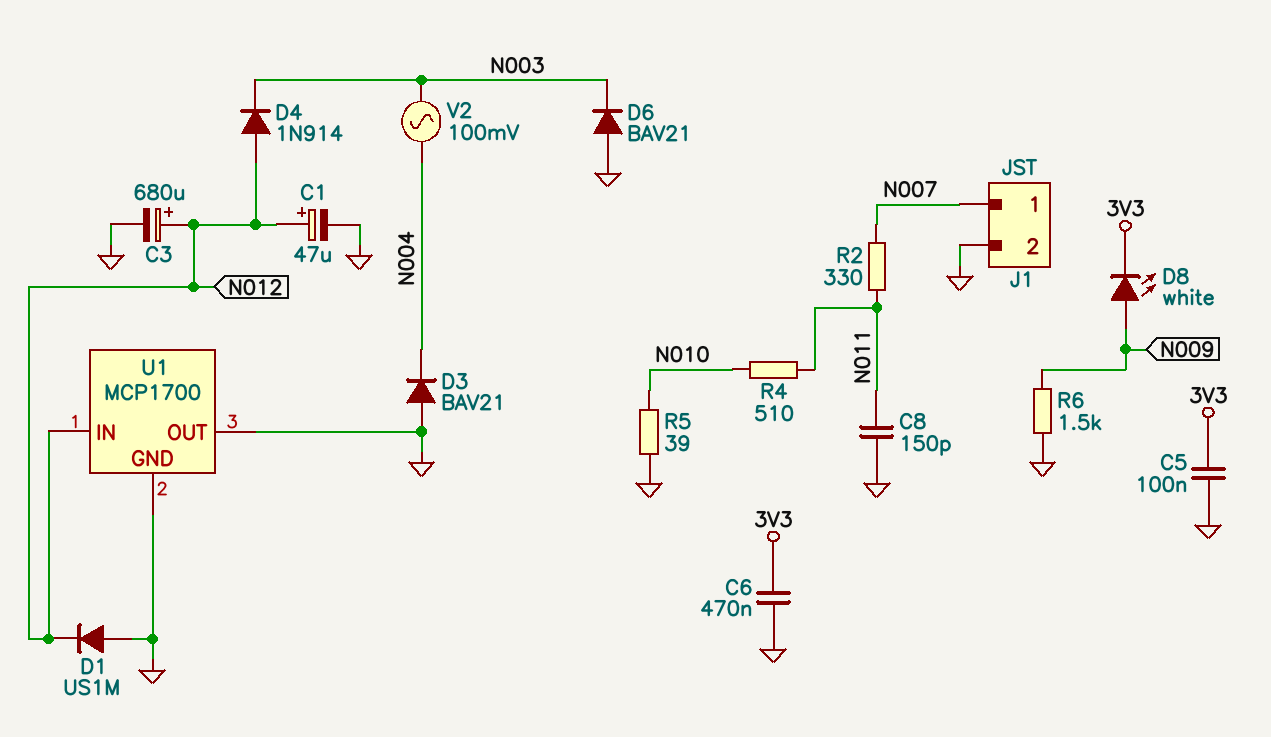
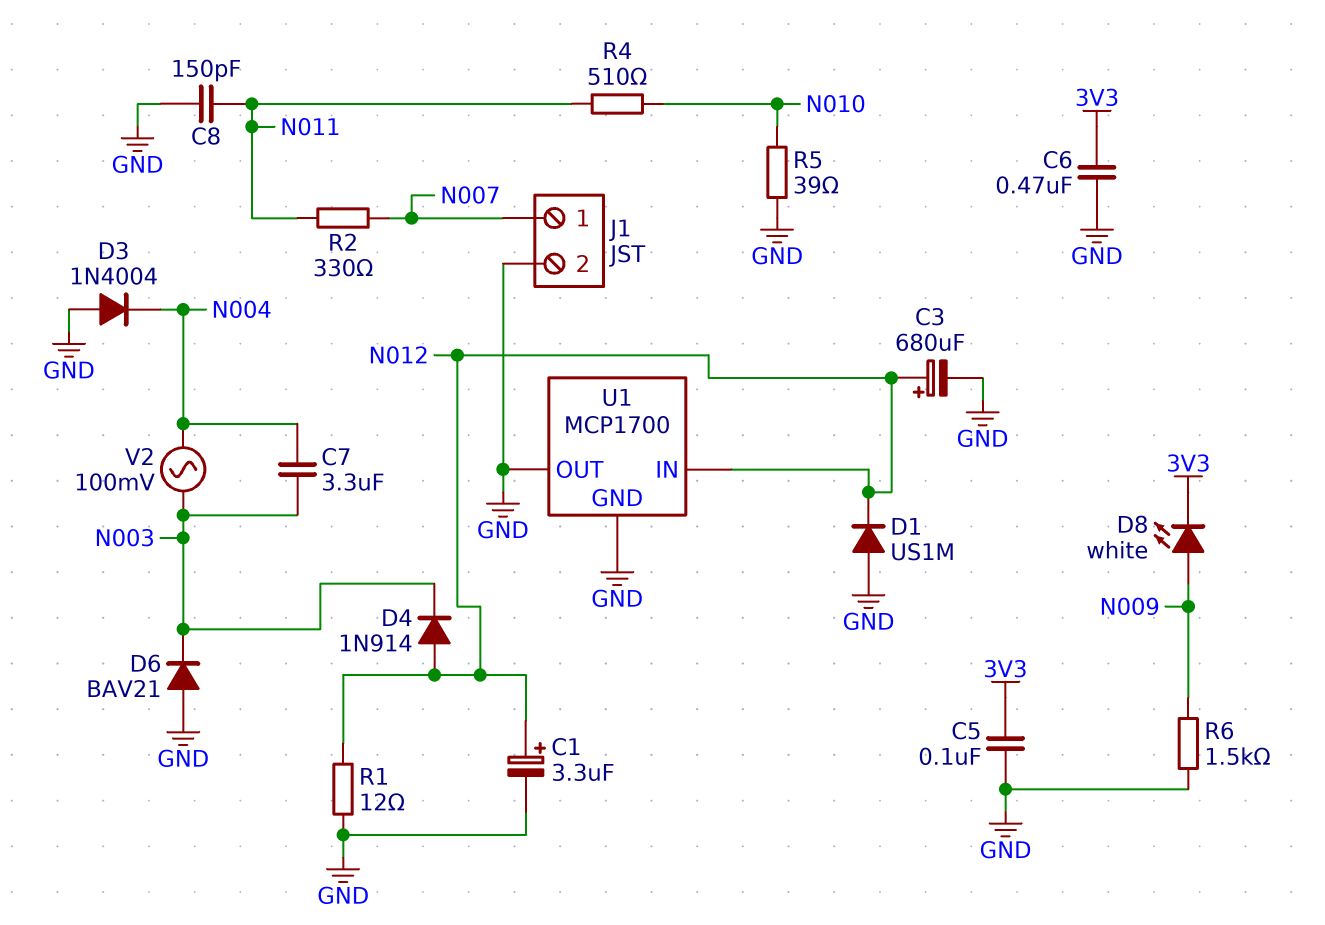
C1: 47uF (plus N012, minus GND) -> 3.3uF (plus N012, minus GND)
C7: none -> 3.3uF (N003, N004)
D3: diode BAV21 (A GND, K N004) -> diode 1N4004 (A GND, K N004)
R1: none -> 12 (GND, N012)

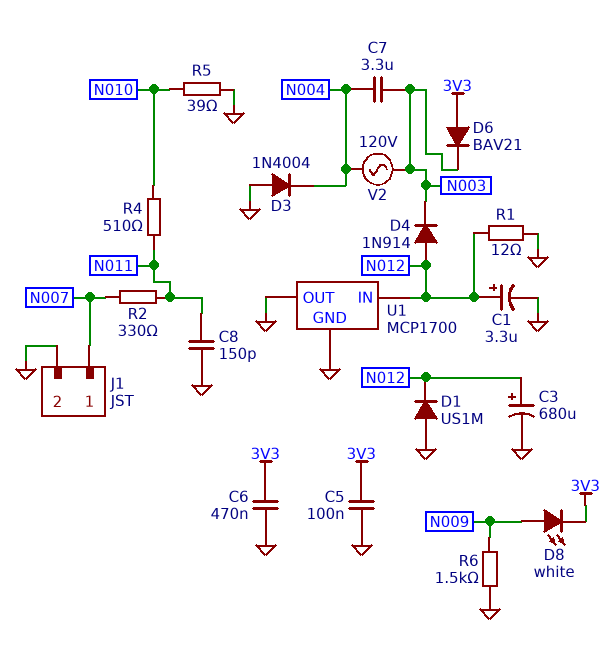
D6: diode BAV21 (A GND, K N003) -> diode BAV21 (A 3V3, K N003)
V2: AC 100mV (N003, N004) -> AC 120V (N003, N004)

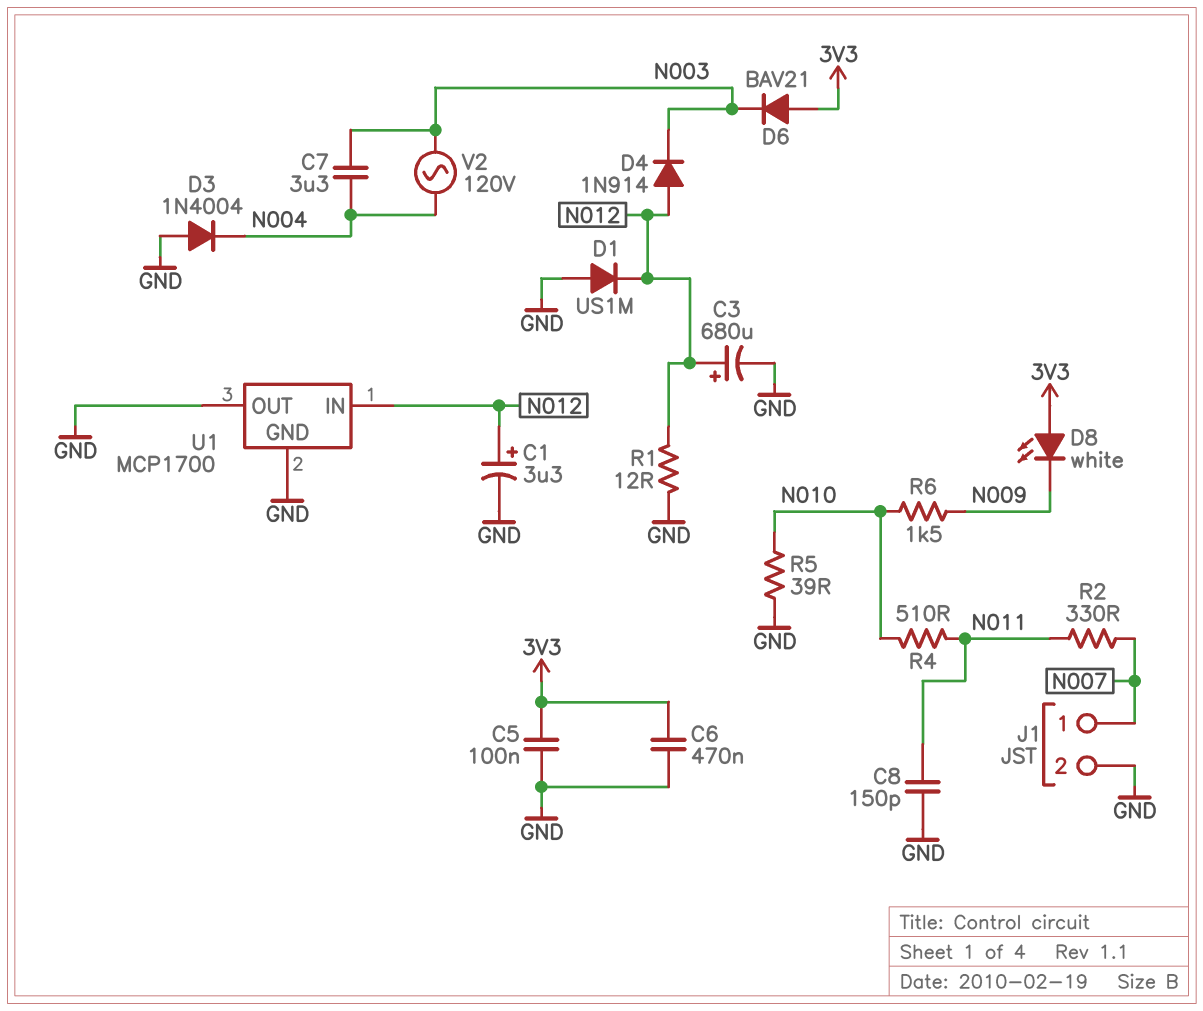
D8: LED white (A N009, K 3V3) -> LED white (A 3V3, K N009)
R6: 1.5k (GND, N009) -> 1.5k (N009, N010)

